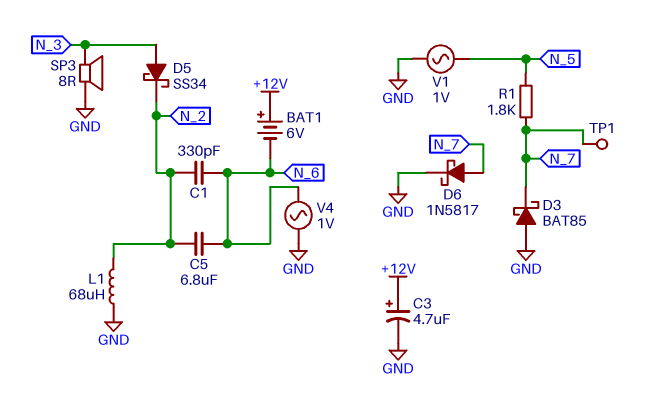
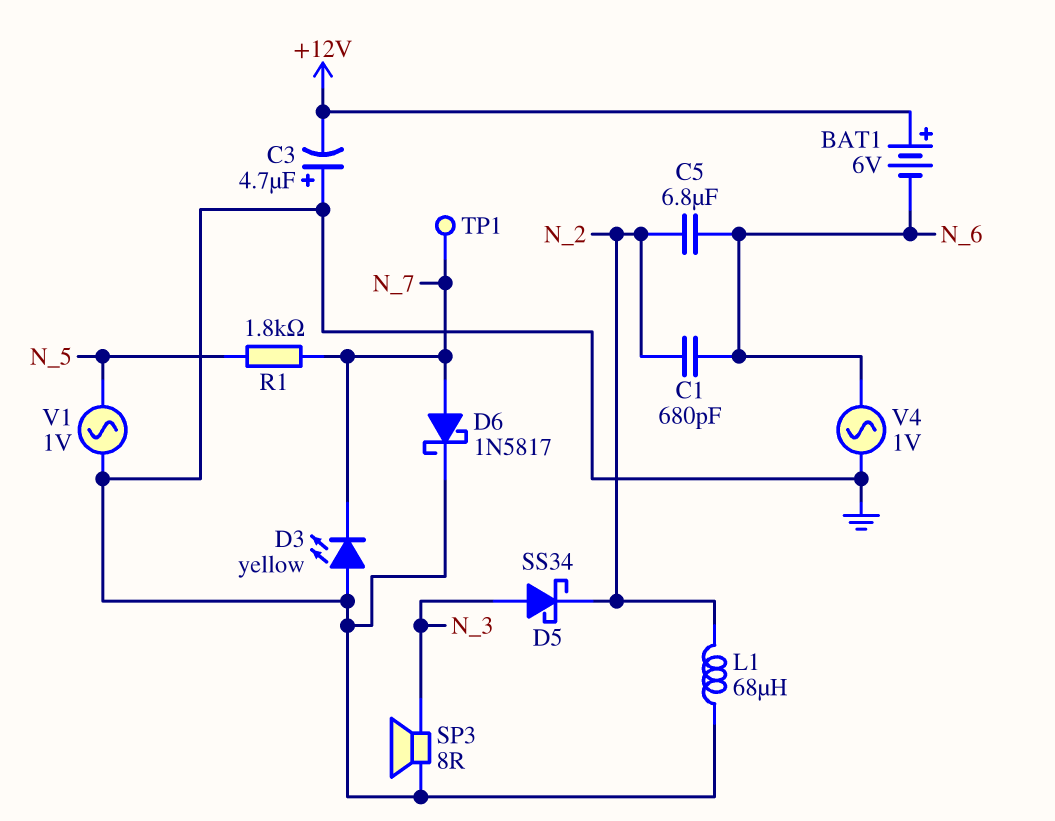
C1: 330pF (N_2, N_6) -> 680pF (N_2, N_6)
C3: 4.7uF (plus +12V, minus GND) -> 4.7uF (plus GND, minus +12V)
D3: schottky BAT85 (A GND, K N_7) -> LED yellow (A GND, K N_7)

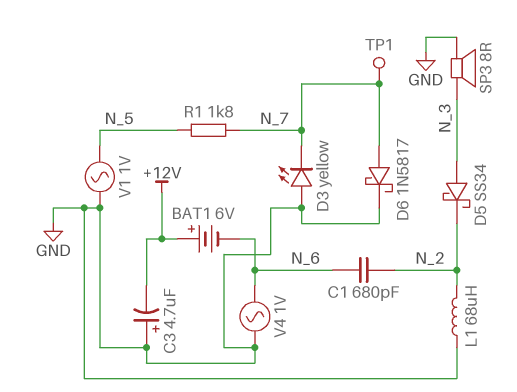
C5: 6.8uF (N_2, N_6) -> none

